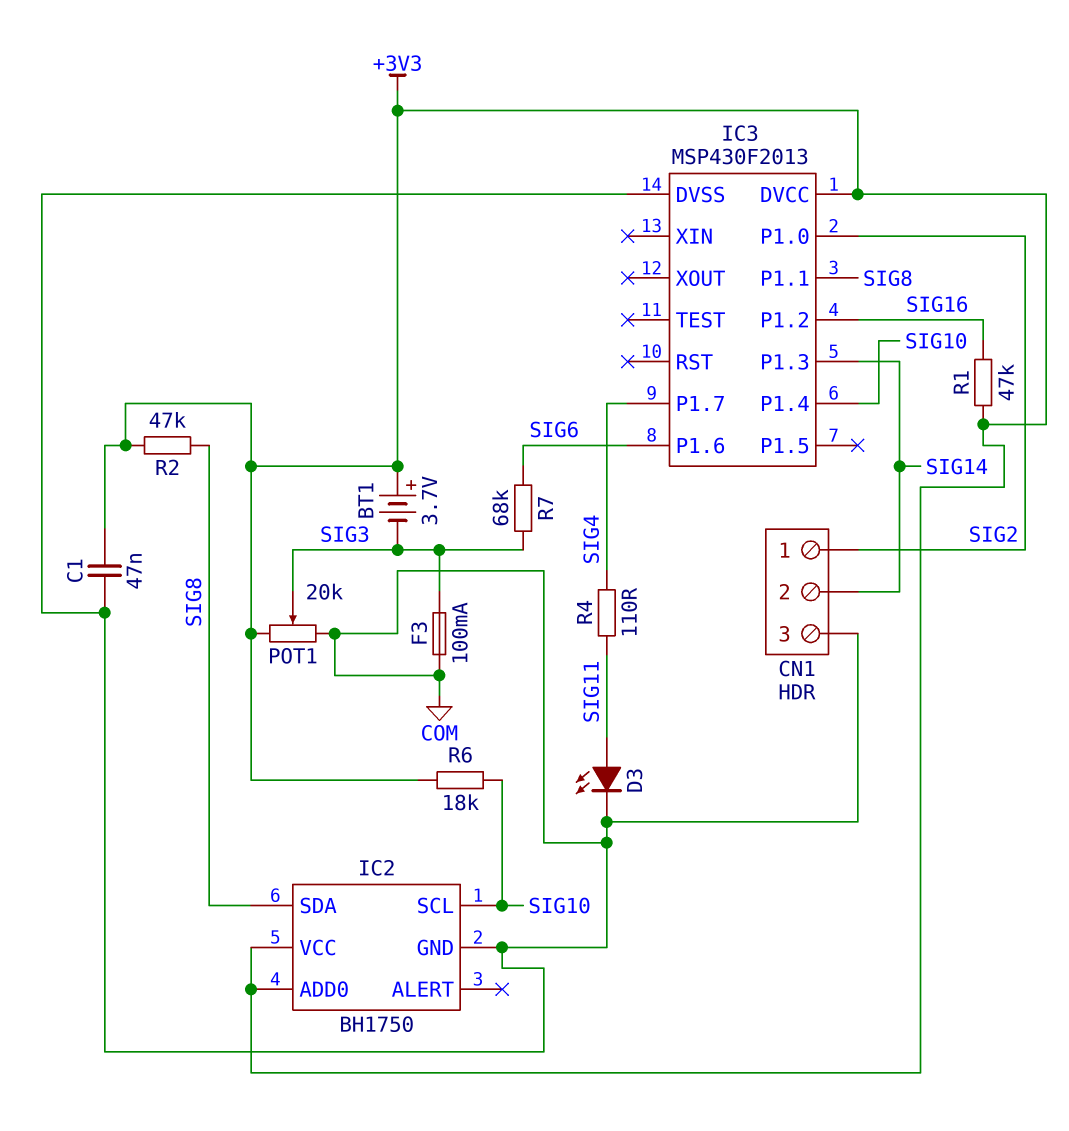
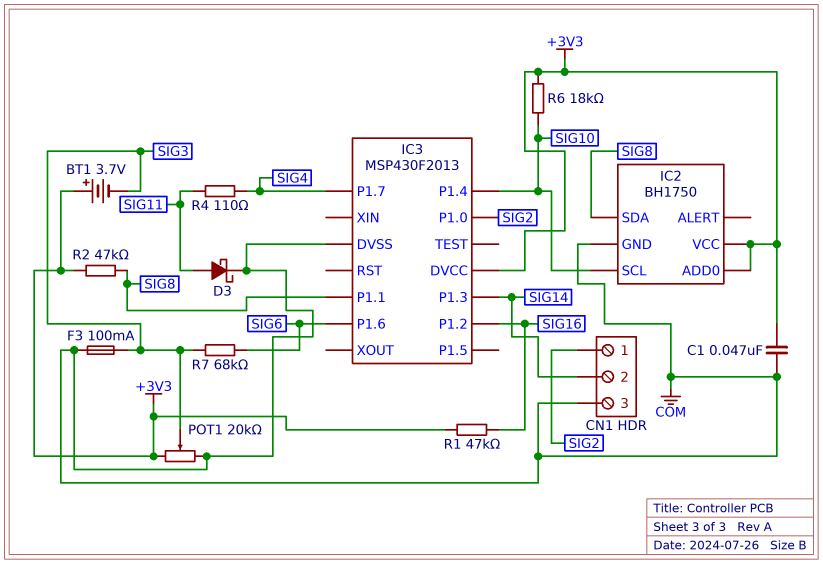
D3: LED (A SIG11, K COM) -> schottky (A SIG11, K COM)

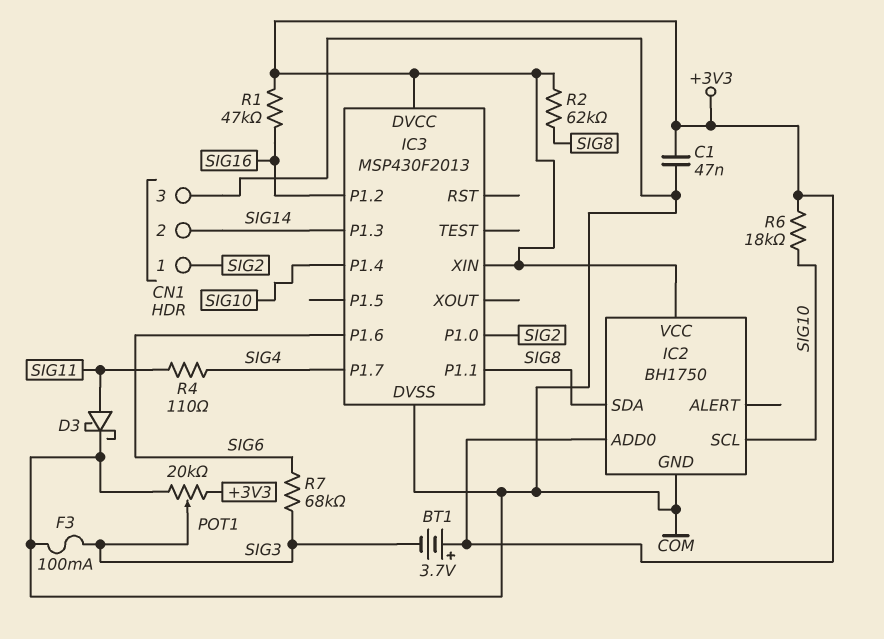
IC3 pin XIN: none -> +3V3
R2: 47k (+3V3, SIG8) -> 62k (+3V3, SIG8)

